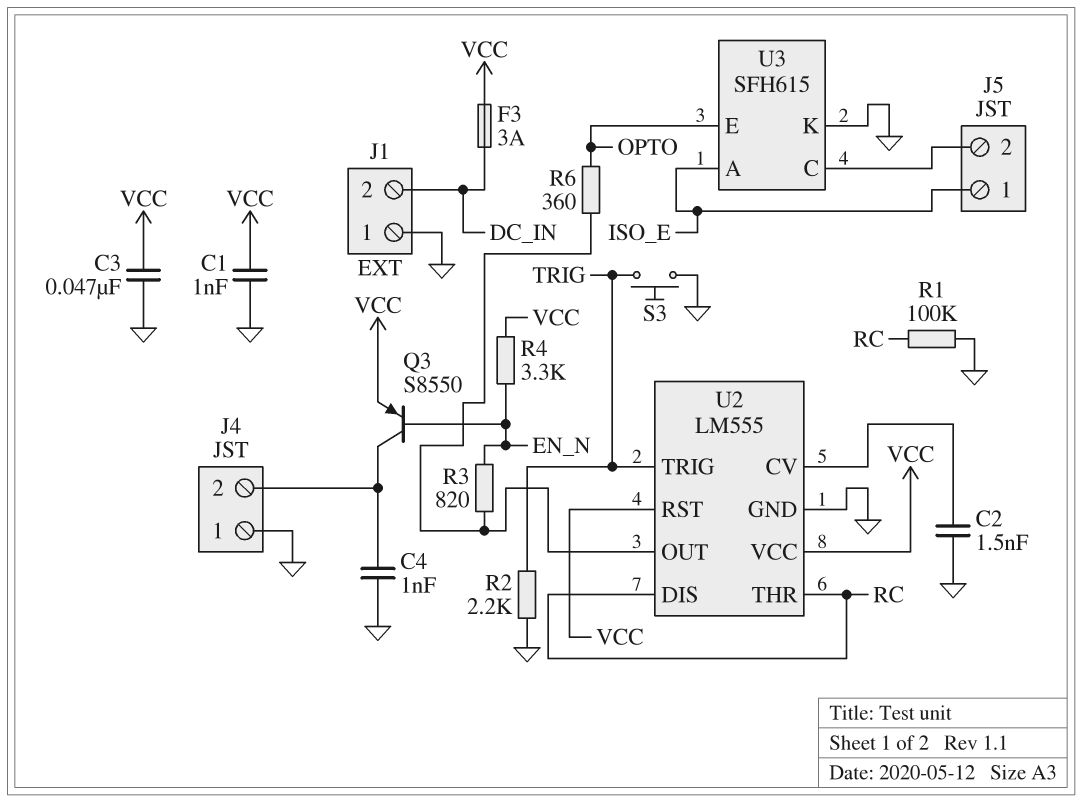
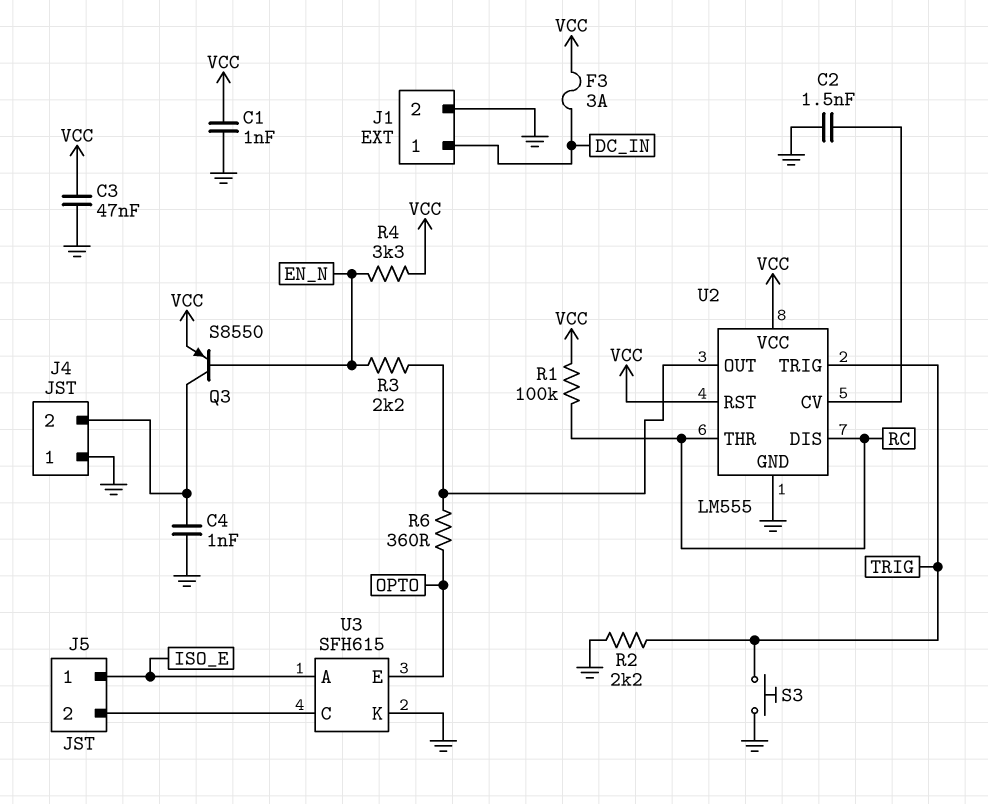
J1 pin 1: GND -> DC_IN
J1 pin 2: DC_IN -> GND
R1: 100k (GND, RC) -> 100k (RC, VCC)
R3: 820 (EN_N, U2/OUT) -> 2.2k (EN_N, U2/OUT)

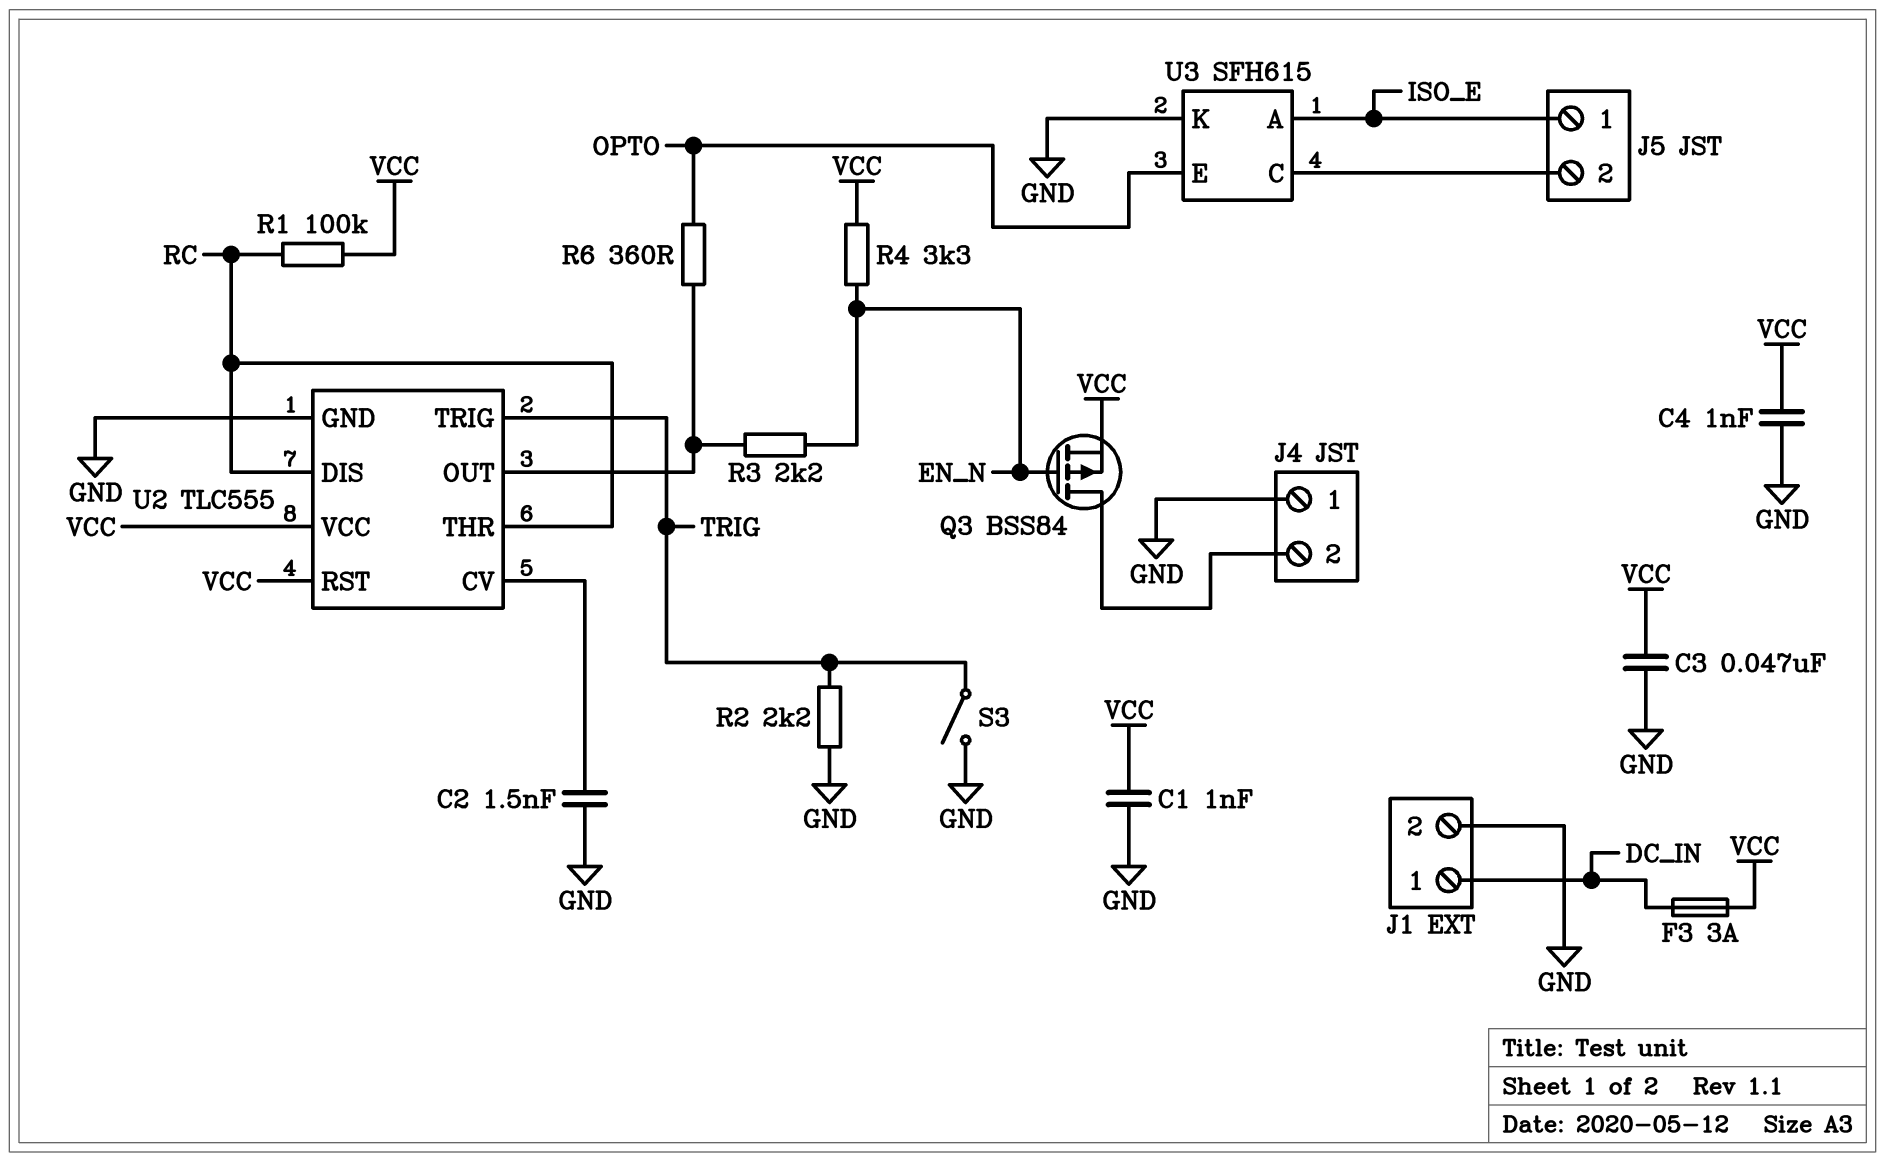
C4: 1nF (GND, J4/2) -> 1nF (GND, VCC)
Q3: PNP S8550 (B EN_N, C J4/2, E VCC) -> PMOS BSS84 (G EN_N, D J4/2, S VCC)
S3: button (GND, TRIG) -> switch (GND, TRIG)
U2: LM555 -> TLC555

